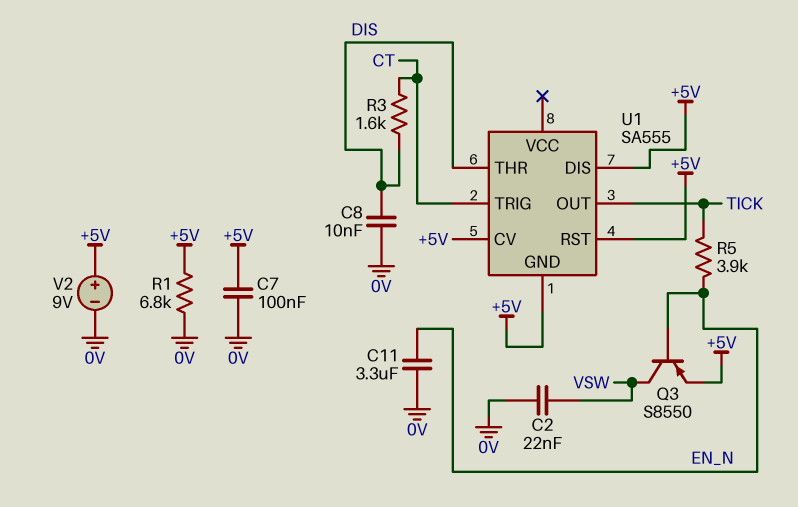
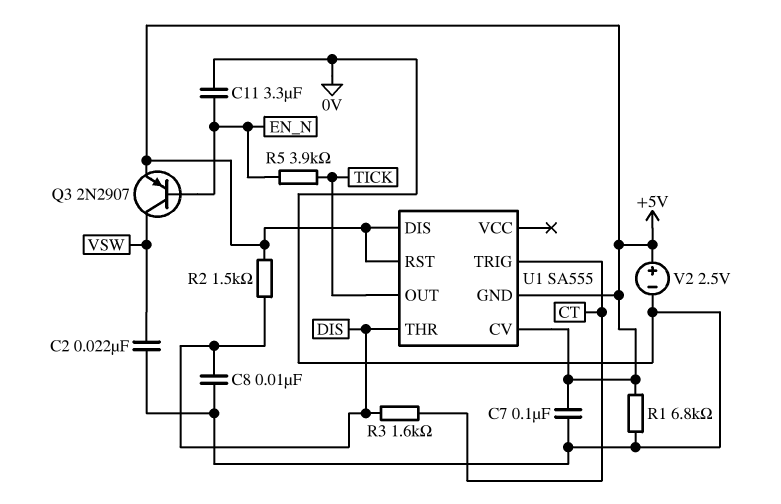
Q3: PNP S8550 (B EN_N, C VSW, E +5V) -> PNP 2N2907 (B EN_N, C VSW, E +5V)
R2: none -> 1.5k (+5V, DIS)
V2: 9V (plus +5V, minus 0V) -> 2.5V (plus +5V, minus 0V)

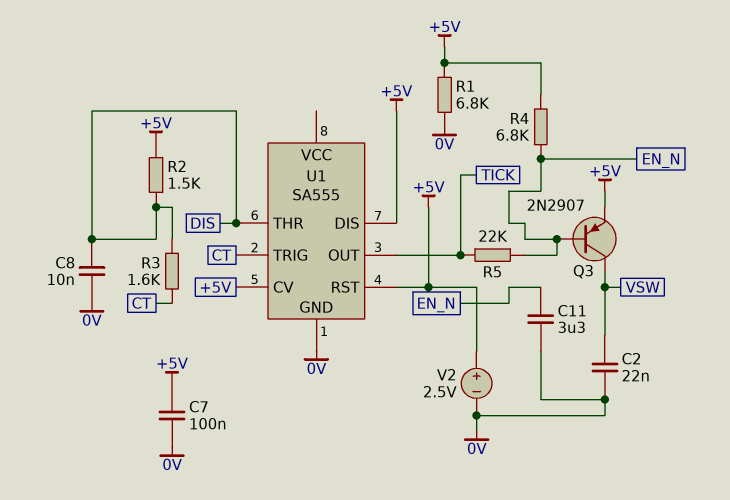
R4: none -> 6.8k (+5V, EN_N)
R5: 3.9k (EN_N, TICK) -> 22k (EN_N, TICK)
U1 pin GND: +5V -> 0V

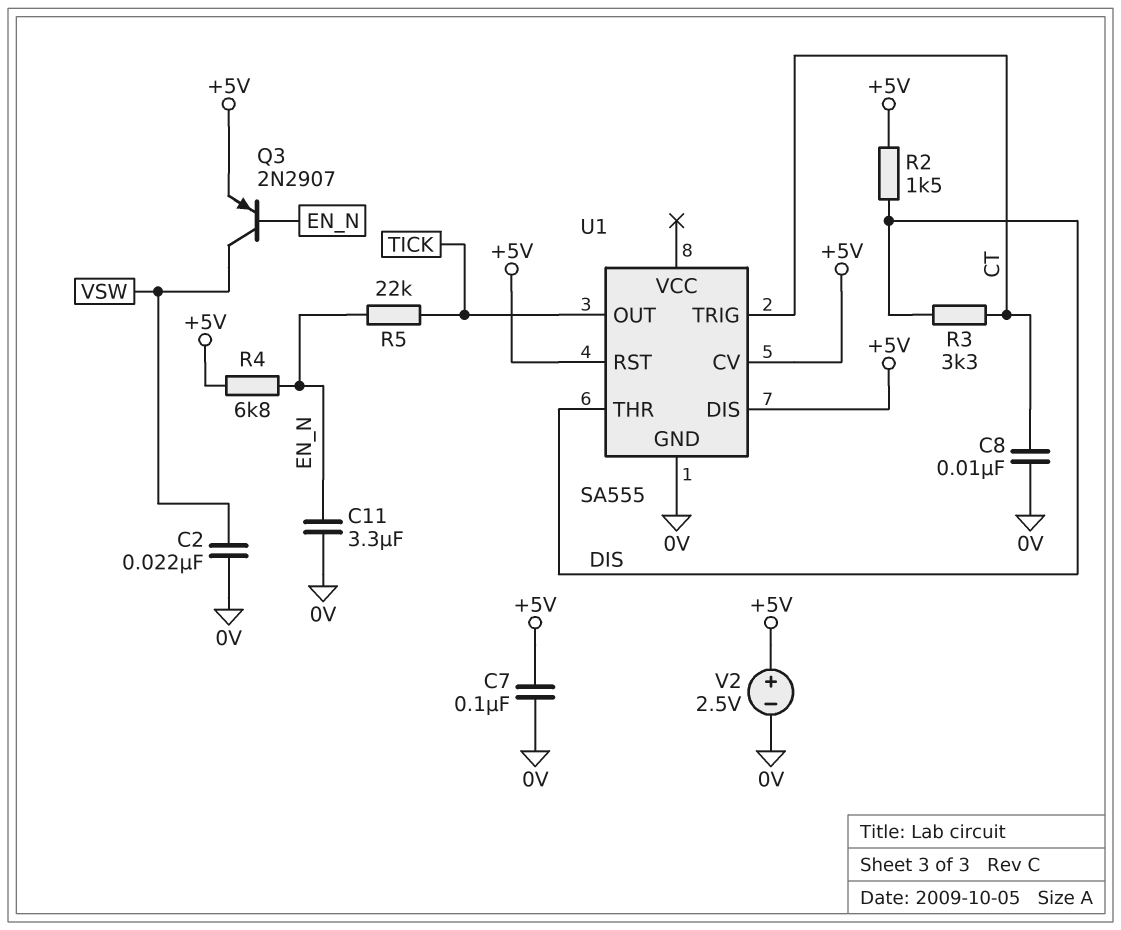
C8: 10nF (0V, DIS) -> 10nF (0V, CT)
R1: 6.8k (+5V, 0V) -> none
R3: 1.6k (CT, DIS) -> 3.3k (CT, DIS)

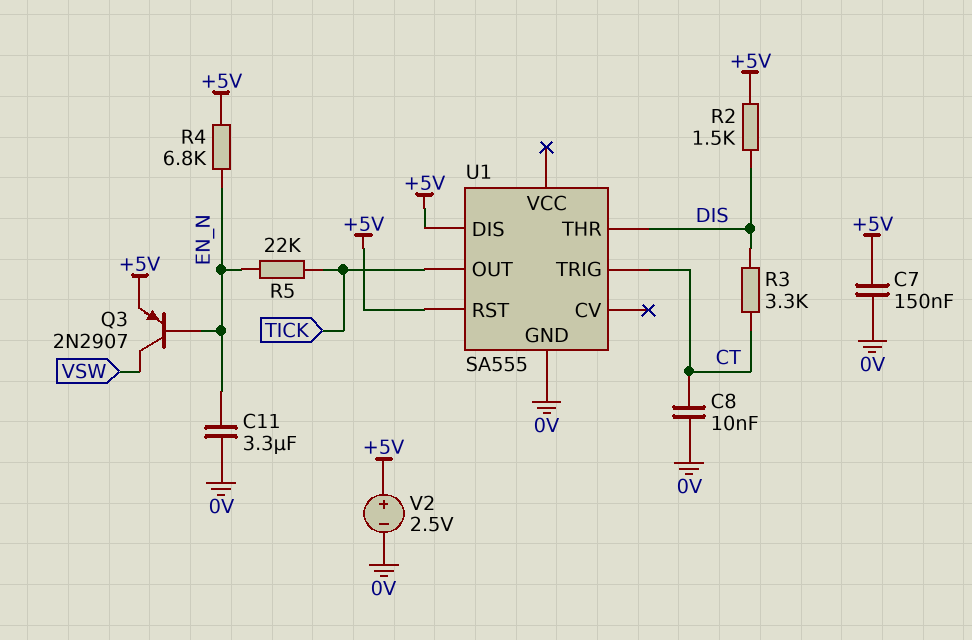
C2: 22nF (0V, VSW) -> none
C7: 100nF (+5V, 0V) -> 150nF (+5V, 0V)
U1 pin CV: +5V -> none

